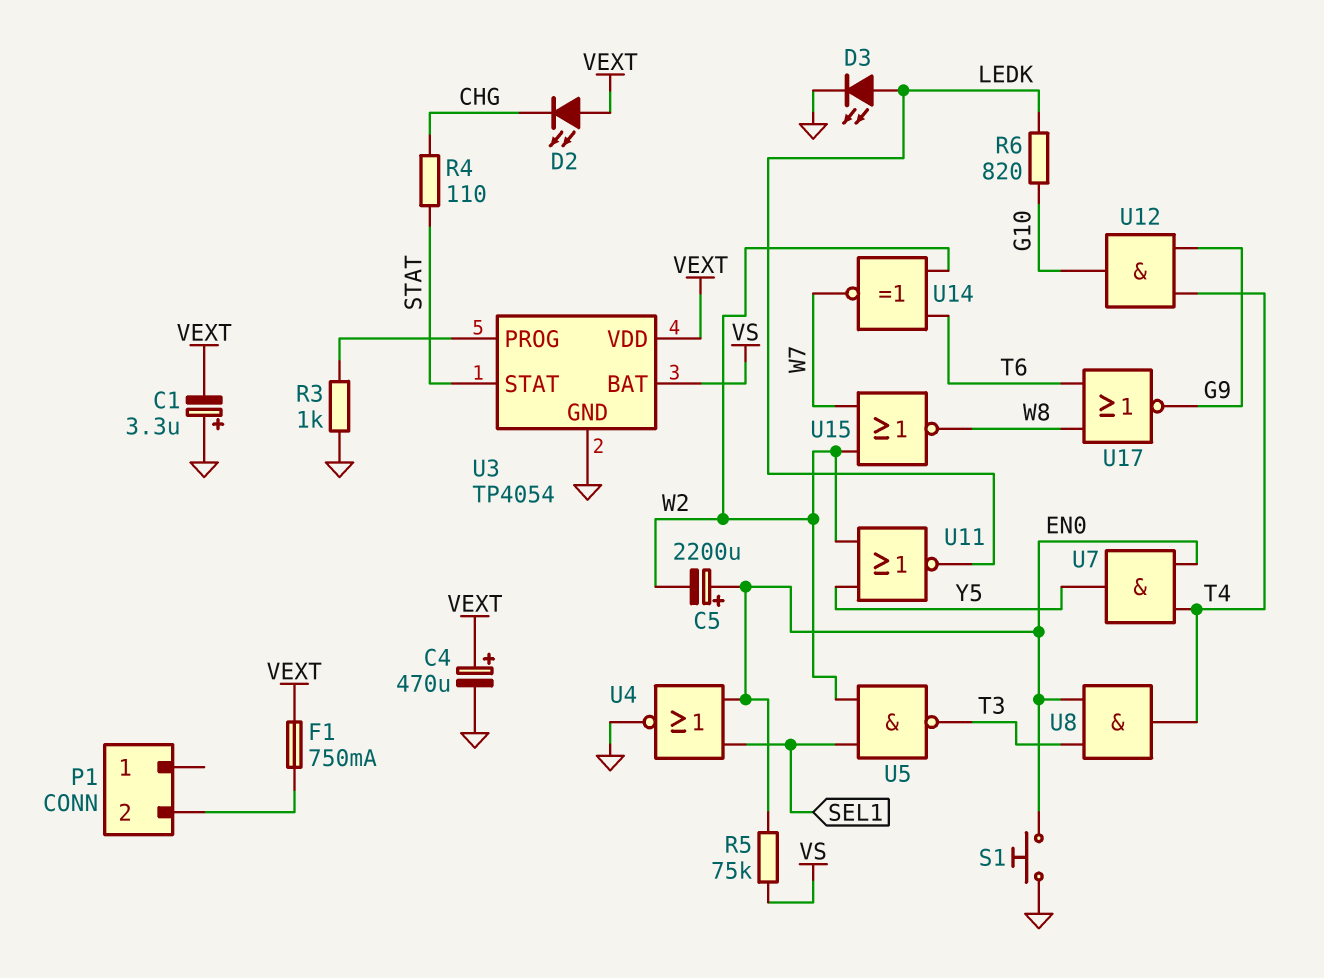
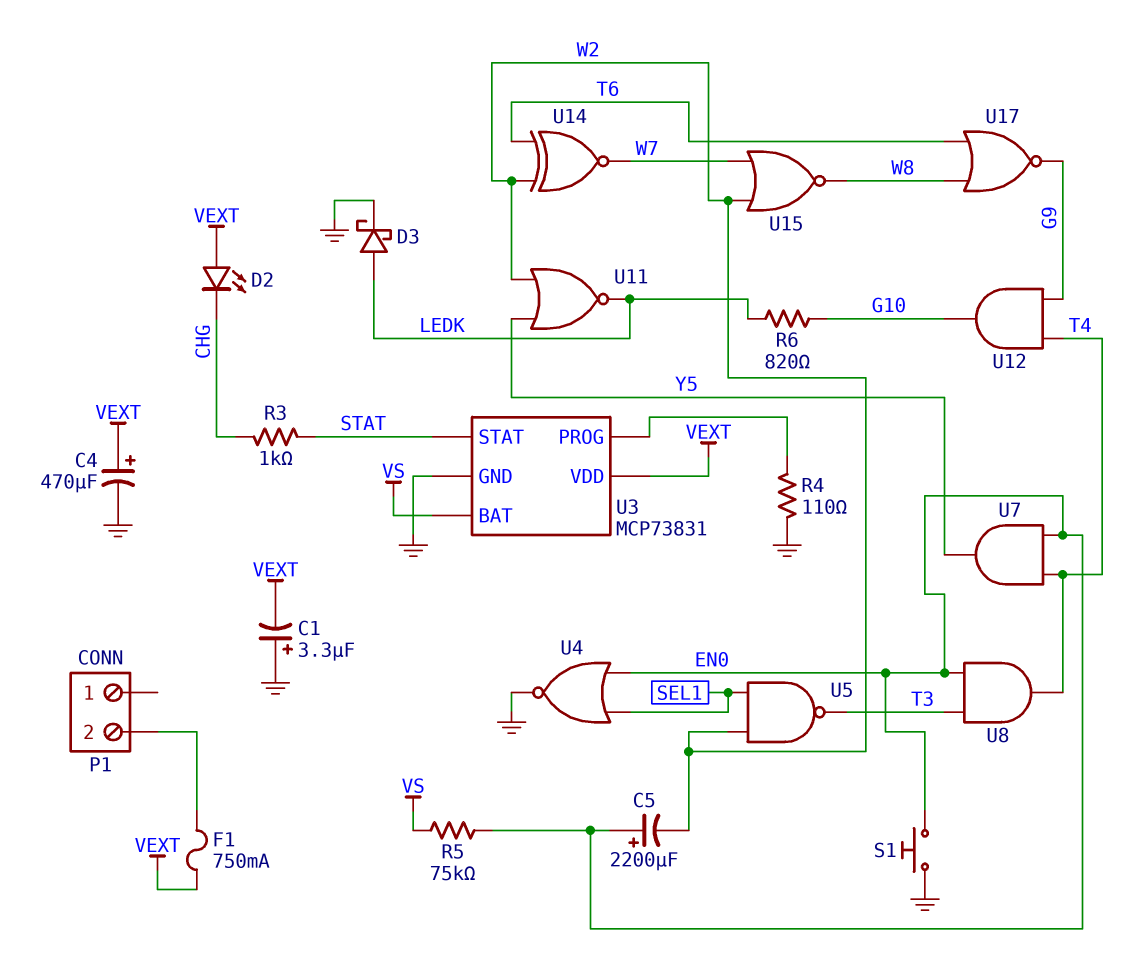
D3: LED (A LEDK, K GND) -> schottky (A LEDK, K GND)
R3: 1k (GND, U3/PROG) -> 1k (CHG, STAT)
R4: 110 (CHG, STAT) -> 110 (GND, U3/PROG)
U3: TP4054 -> MCP73831

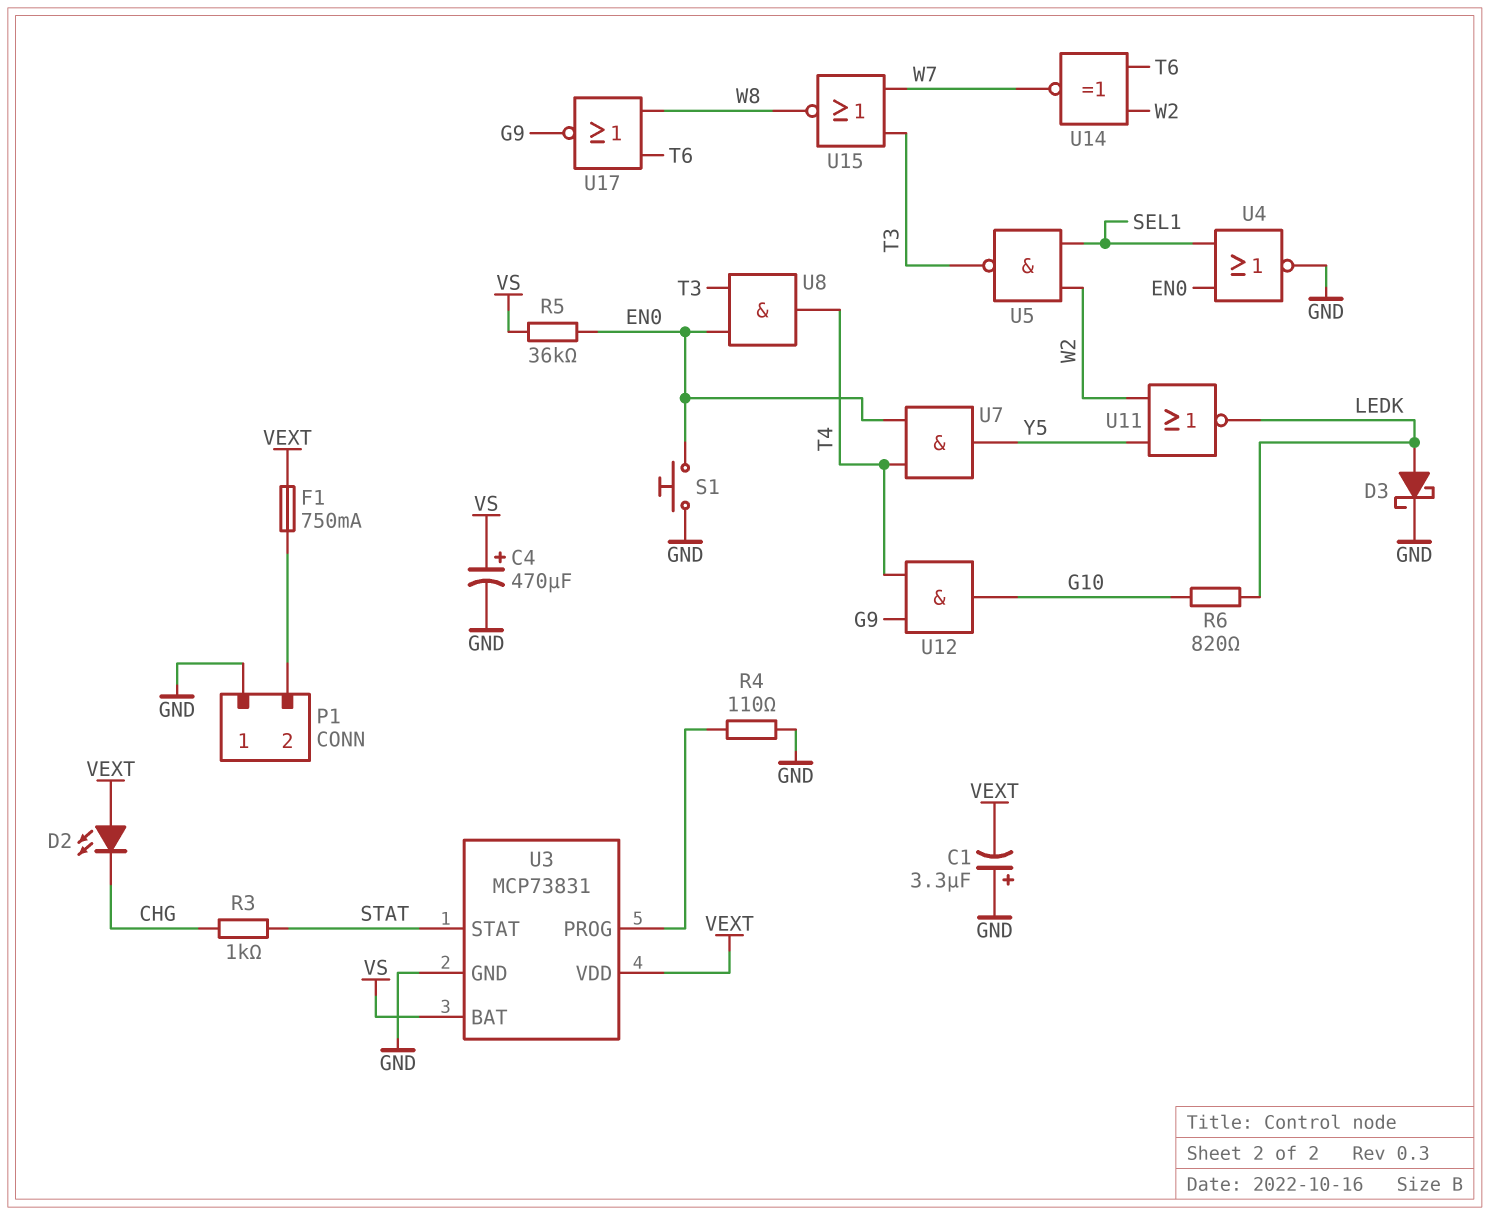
C4: 470uF (plus VEXT, minus GND) -> 470uF (plus VS, minus GND)
C5: 2200uF (plus EN0, minus W2) -> none
P1 pin 1: none -> GND
R5: 75k (EN0, VS) -> 36k (EN0, VS)
U15: NOR (in W2, in W7, out W8) -> NOR (in T3, in W7, out W8)

